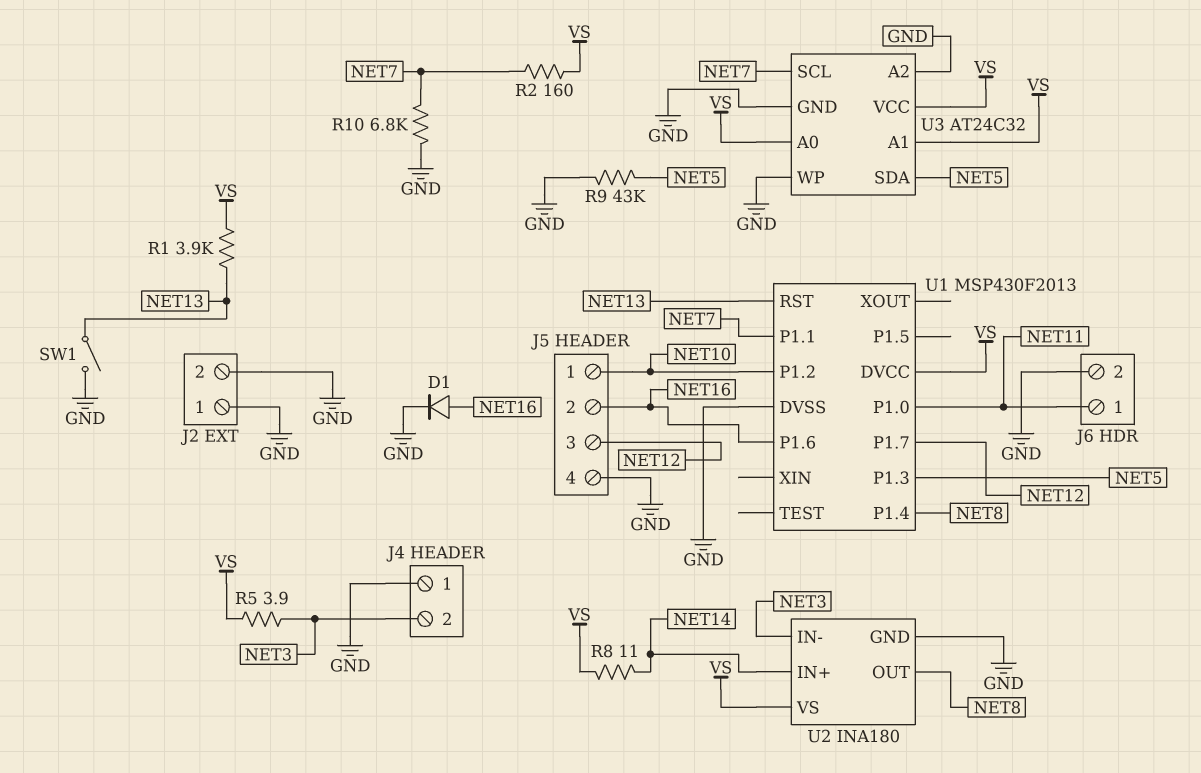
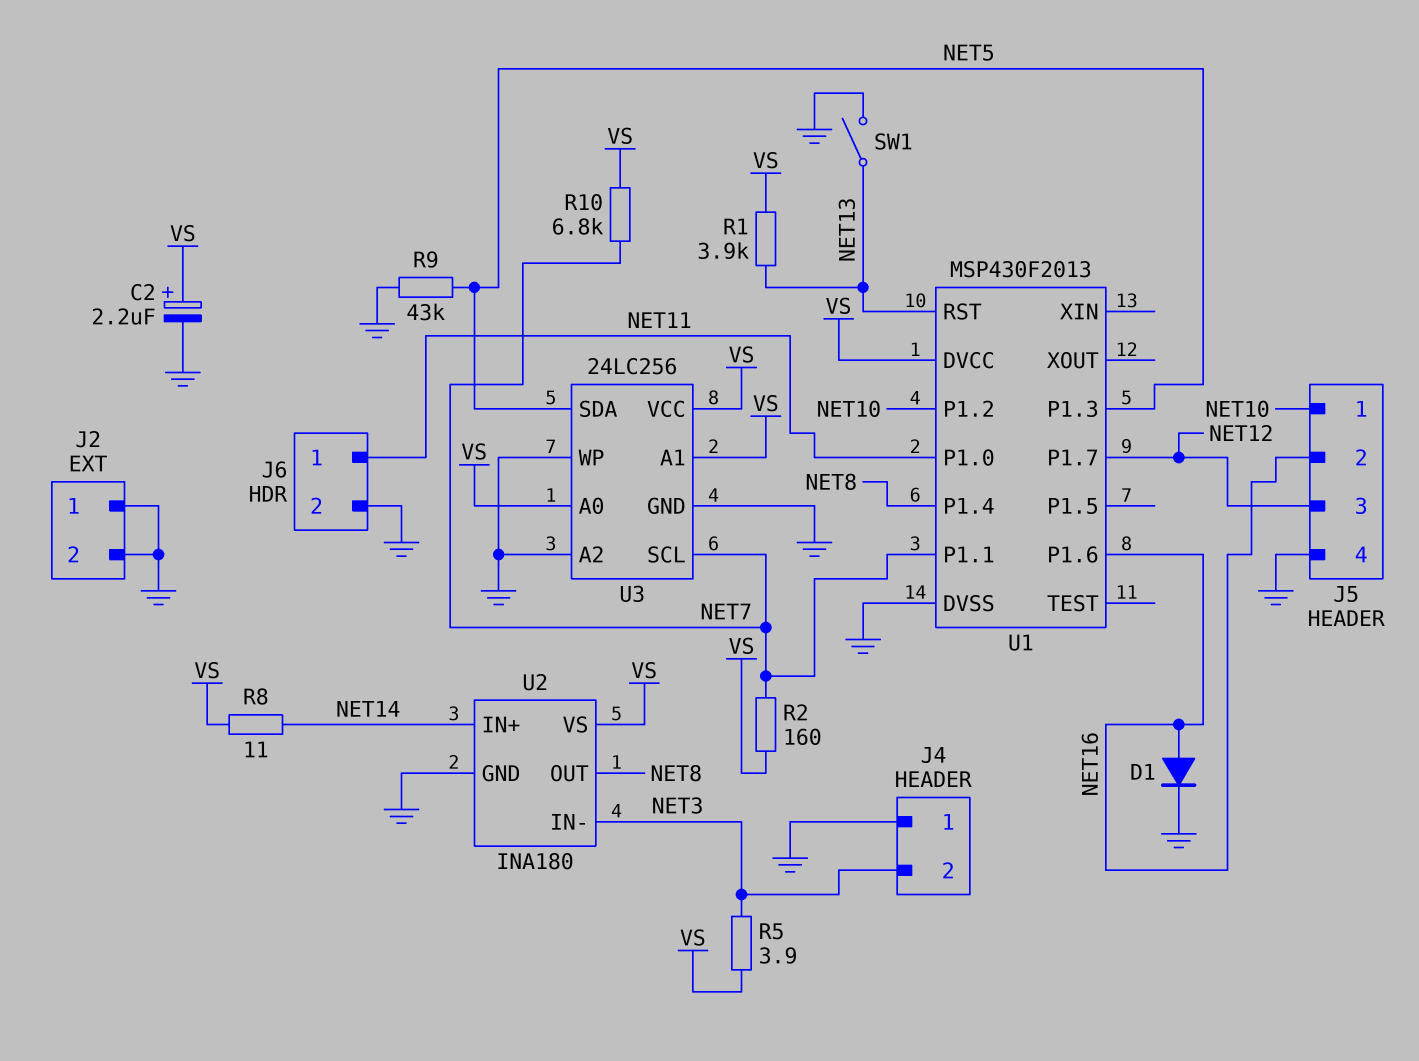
C2: none -> 2.2uF (plus VS, minus GND)
R10: 6.8k (GND, NET7) -> 6.8k (NET7, VS)
U3: AT24C32 -> 24LC256

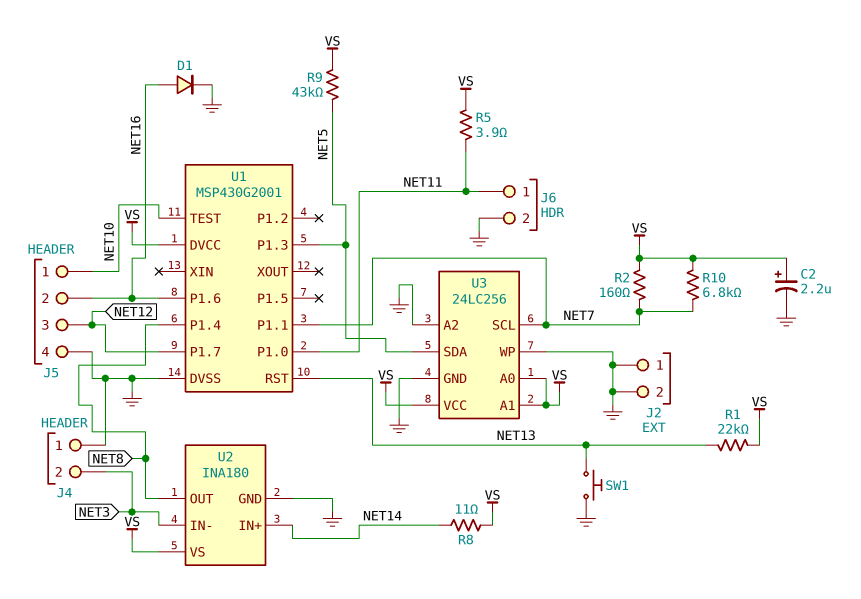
R1: 3.9k (NET13, VS) -> 22k (NET13, VS)
R5: 3.9 (NET3, VS) -> 3.9 (NET11, VS)
R9: 43k (GND, NET5) -> 43k (NET5, VS)
SW1: switch (GND, NET13) -> button (GND, NET13)
U1: MSP430F2013 -> MSP430G2001
U1 pin P1.2: NET10 -> none
U1 pin TEST: none -> NET10

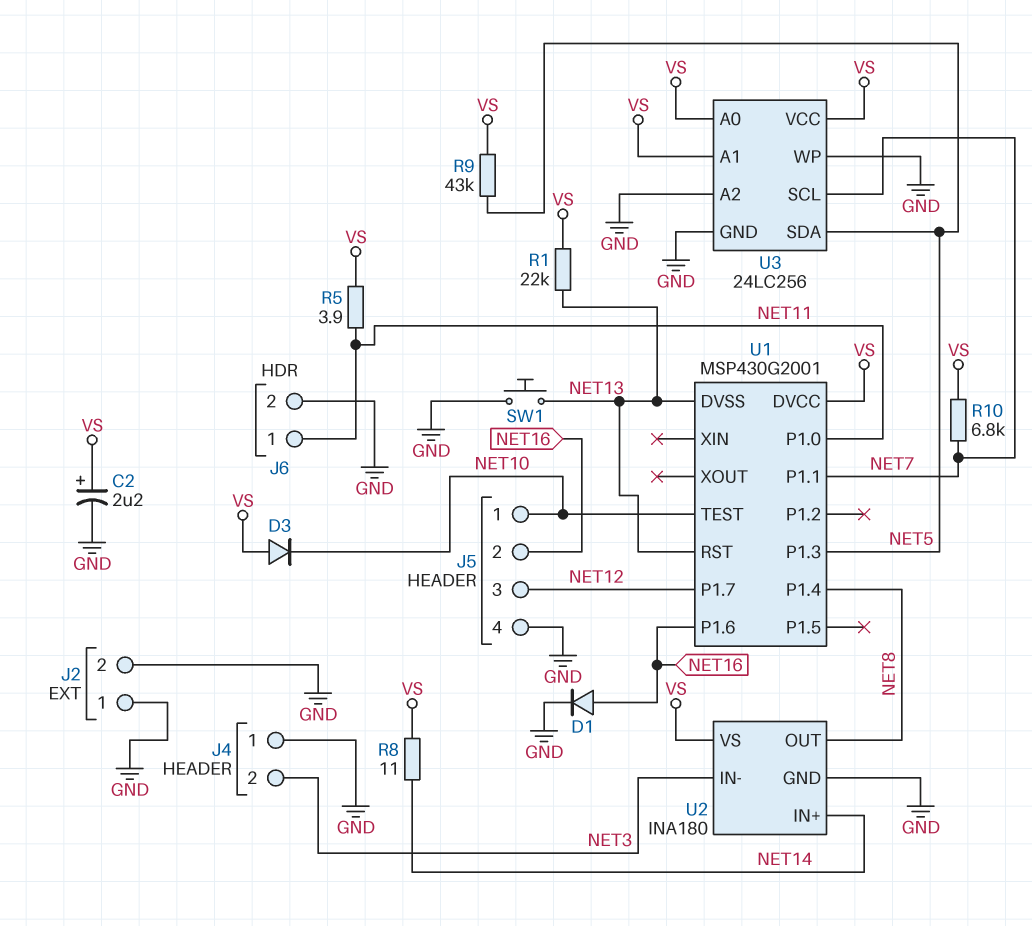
D3: none -> diode (A VS, K NET10)
R2: 160 (NET7, VS) -> none
U1 pin DVSS: GND -> NET13

